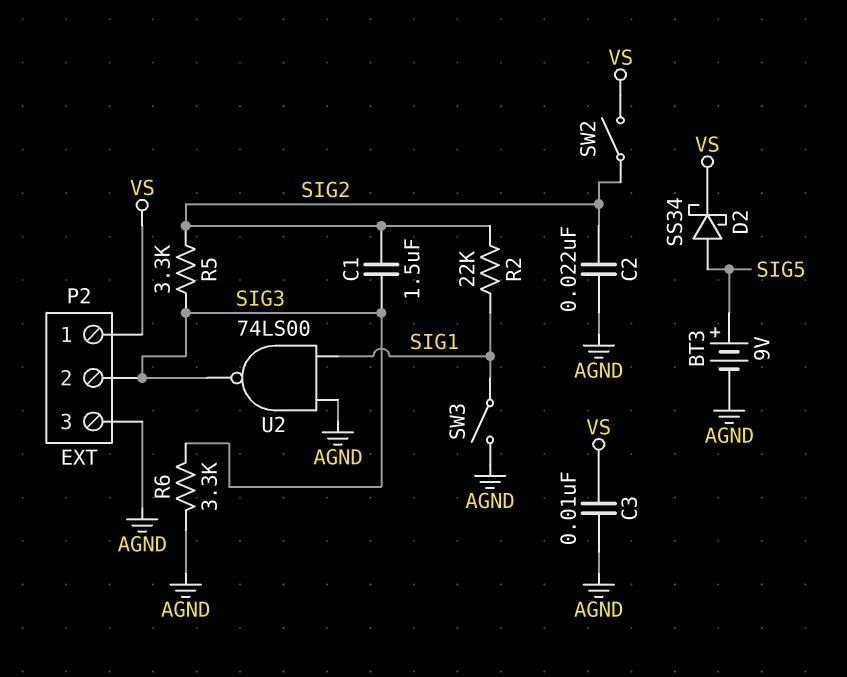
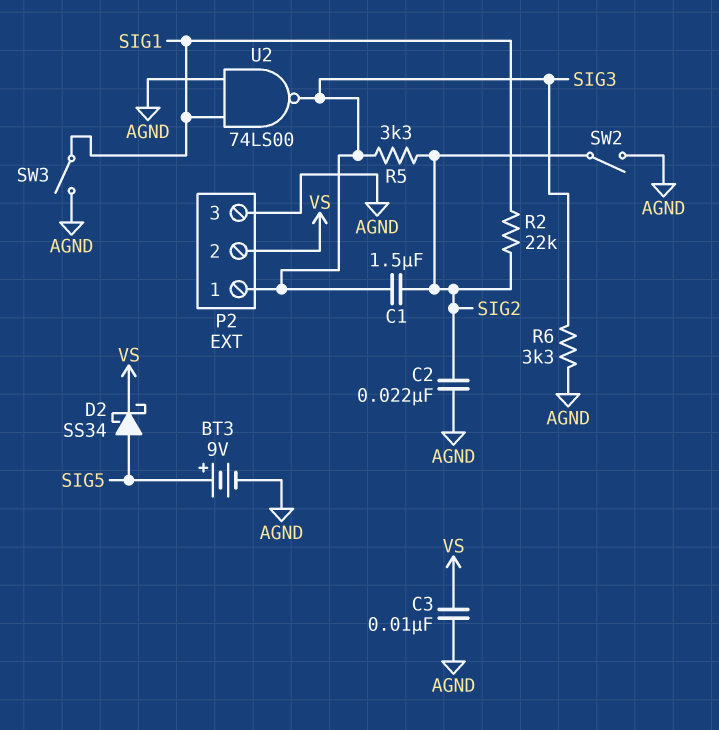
P2 pin 1: VS -> SIG3
P2 pin 2: SIG3 -> VS
SW2: switch (SIG2, VS) -> switch (AGND, SIG2)

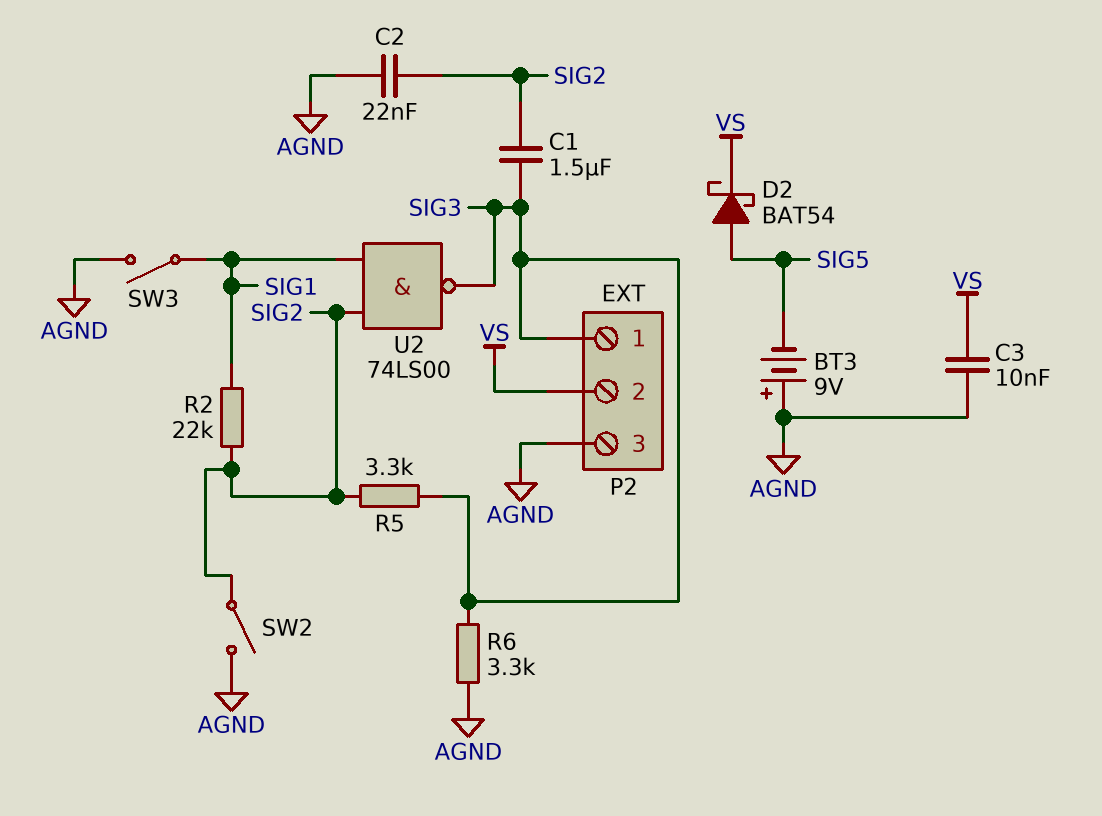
BT3: 9V (plus SIG5, minus AGND) -> 9V (plus AGND, minus SIG5)
D2: schottky SS34 (A SIG5, K VS) -> schottky BAT54 (A SIG5, K VS)
U2: NAND 74LS00 (in AGND, in SIG1, out SIG3) -> NAND 74LS00 (in SIG1, in SIG2, out SIG3)

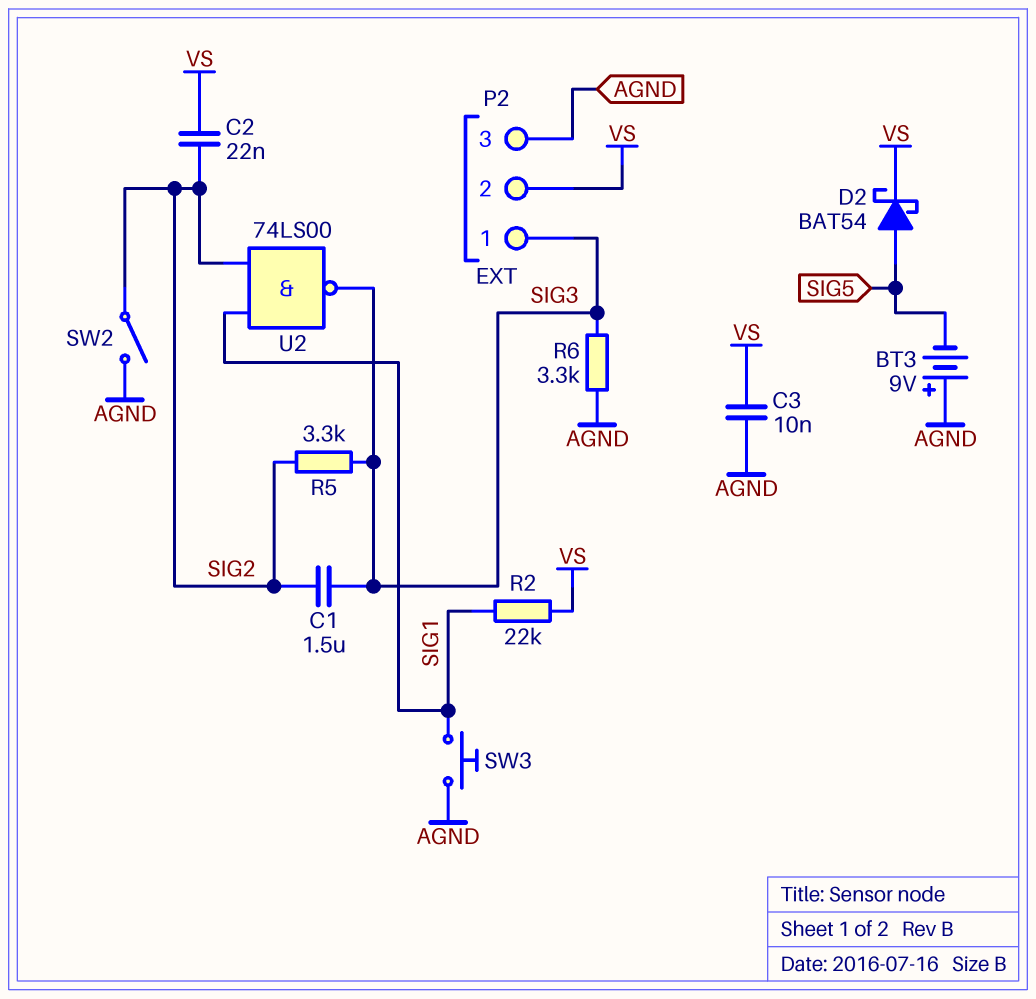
C2: 22nF (AGND, SIG2) -> 22nF (SIG2, VS)
R2: 22k (SIG1, SIG2) -> 22k (SIG1, VS)
SW3: switch (AGND, SIG1) -> button (AGND, SIG1)

